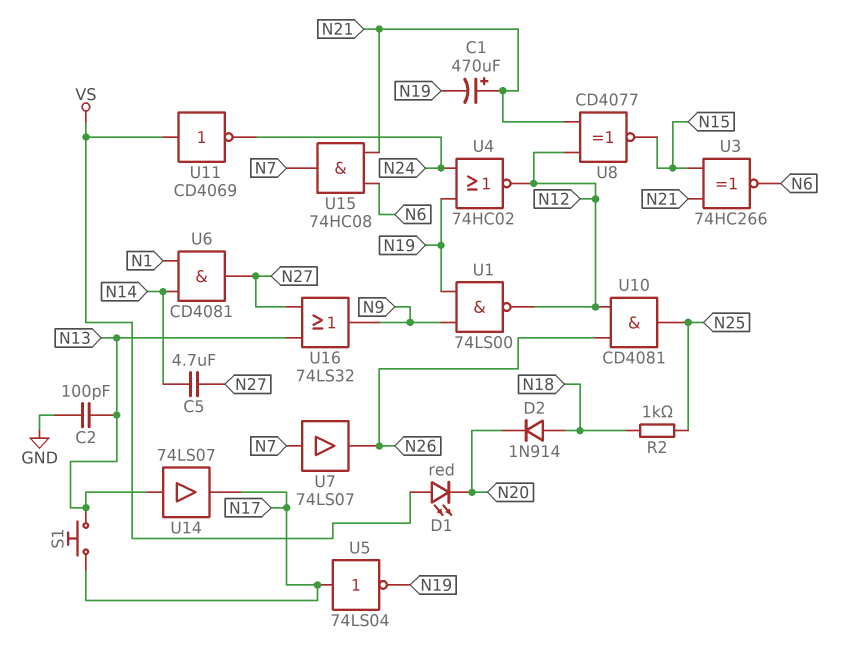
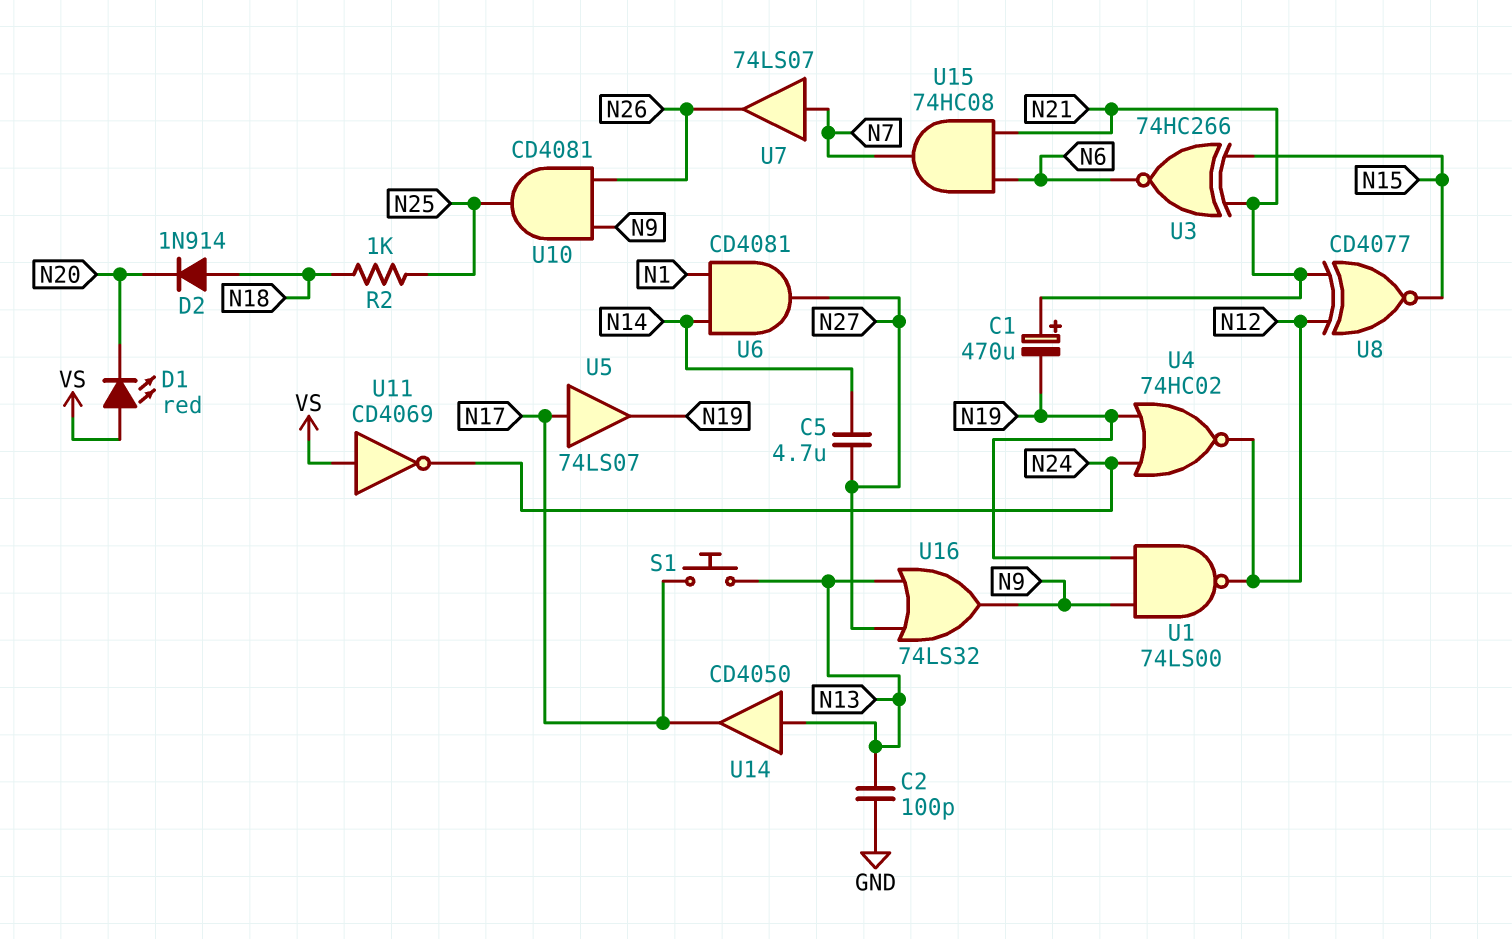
U5: NOT 74LS04 (in N17, out N19) -> buffer 74LS07 (in N17, out N19)
U10: AND CD4081 (in N12, in N26, out N25) -> AND CD4081 (in N9, in N26, out N25)
U14: buffer 74LS07 (in N13, out N17) -> buffer CD4050 (in N13, out N17)

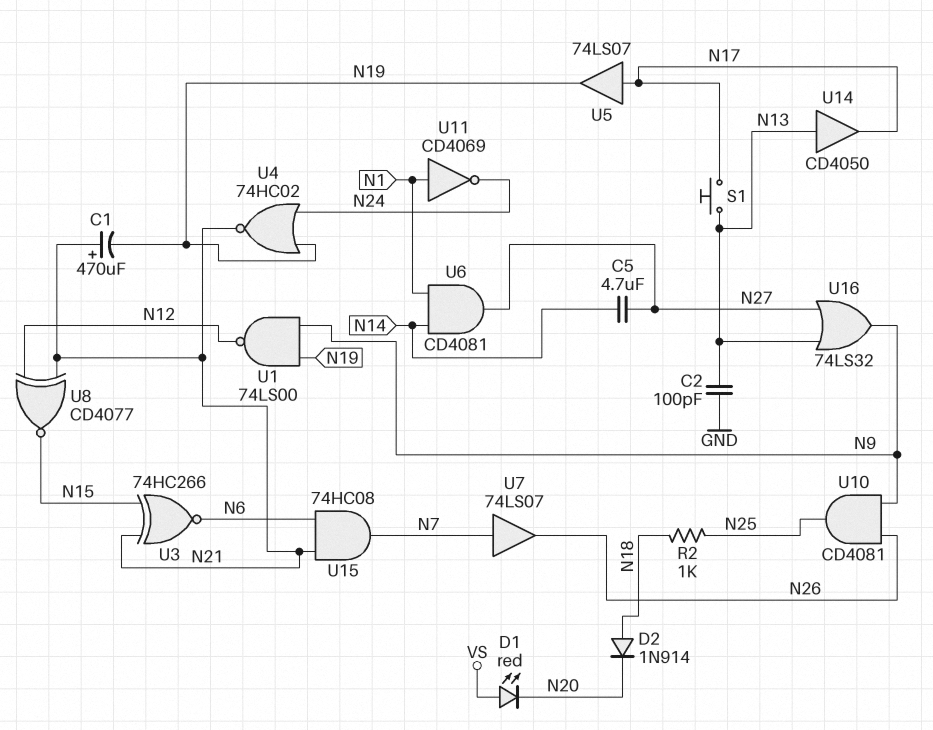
U4: NOR 74HC02 (in N19, in N24, out N12) -> NOR 74HC02 (in N19, in N24, out N21)
U11: NOT CD4069 (in VS, out N24) -> NOT CD4069 (in N1, out N24)

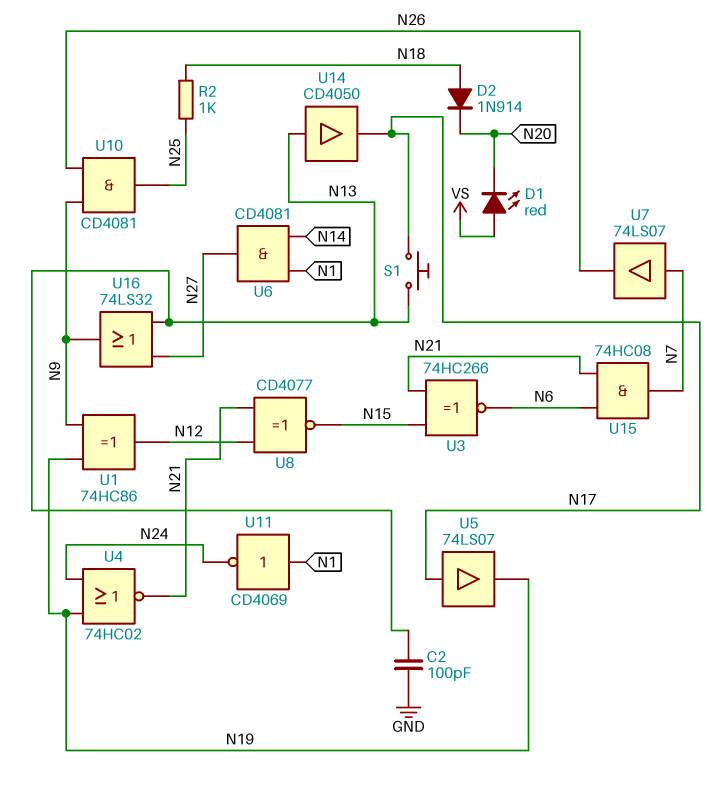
C1: 470uF (plus N21, minus N19) -> none
C5: 4.7uF (N14, N27) -> none
U1: NAND 74LS00 (in N9, in N19, out N12) -> XOR 74HC86 (in N9, in N19, out N12)

